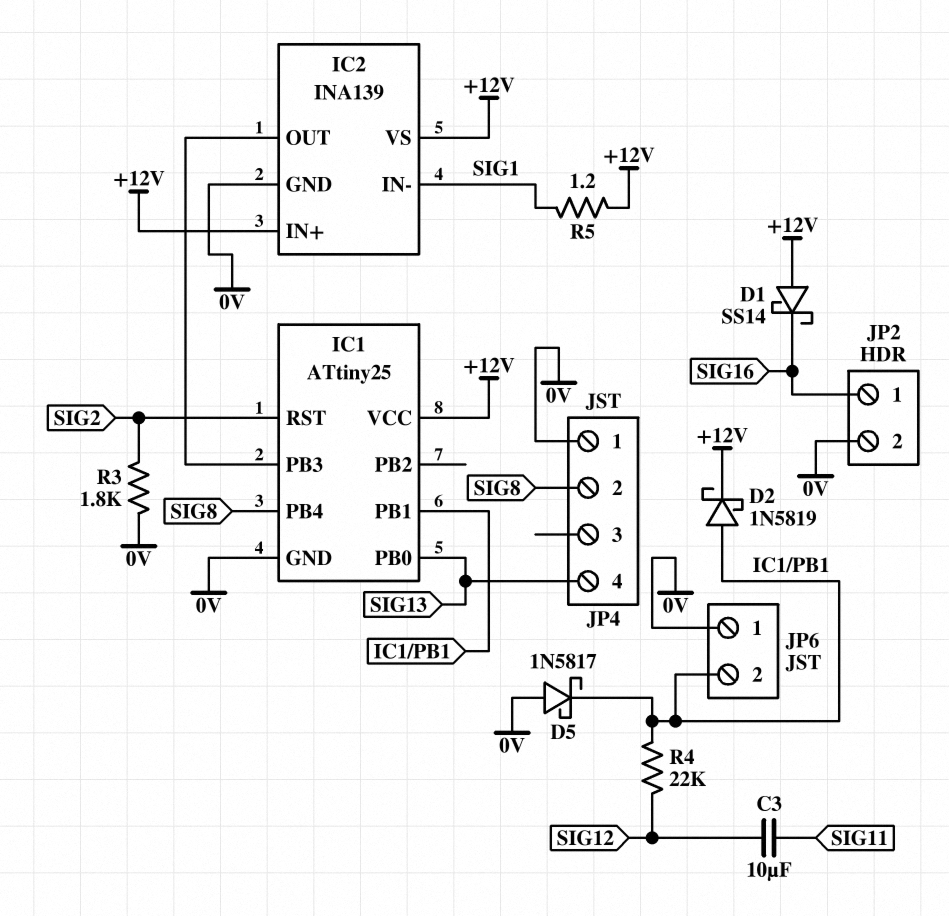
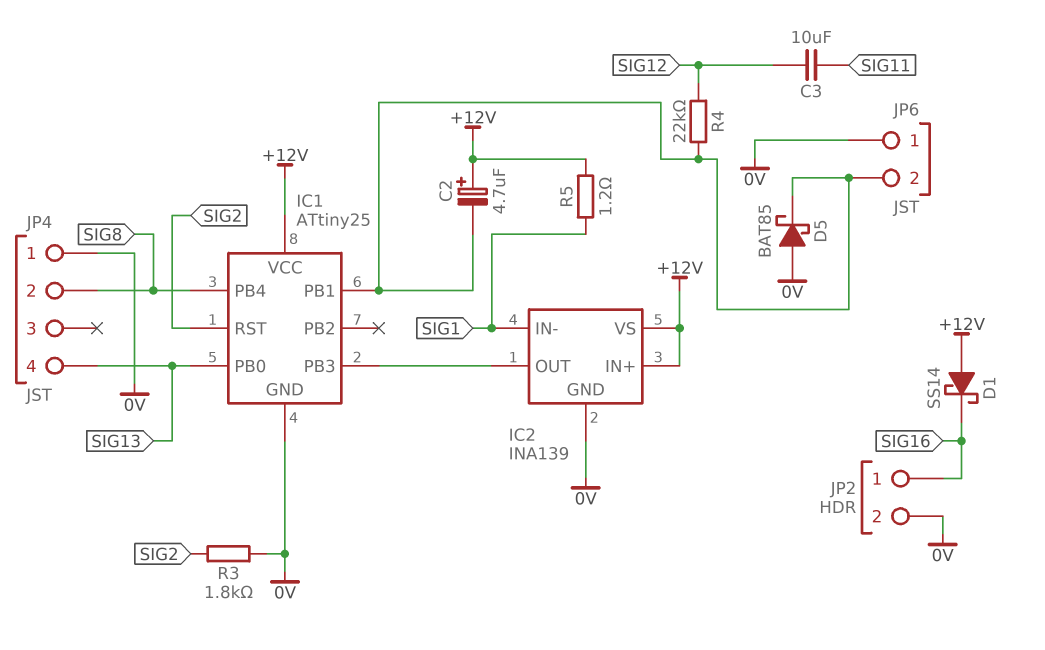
C2: none -> 4.7uF (plus +12V, minus IC1/PB1)
D2: schottky 1N5819 (A IC1/PB1, K +12V) -> none
D5: schottky 1N5817 (A 0V, K IC1/PB1) -> schottky BAT85 (A 0V, K IC1/PB1)

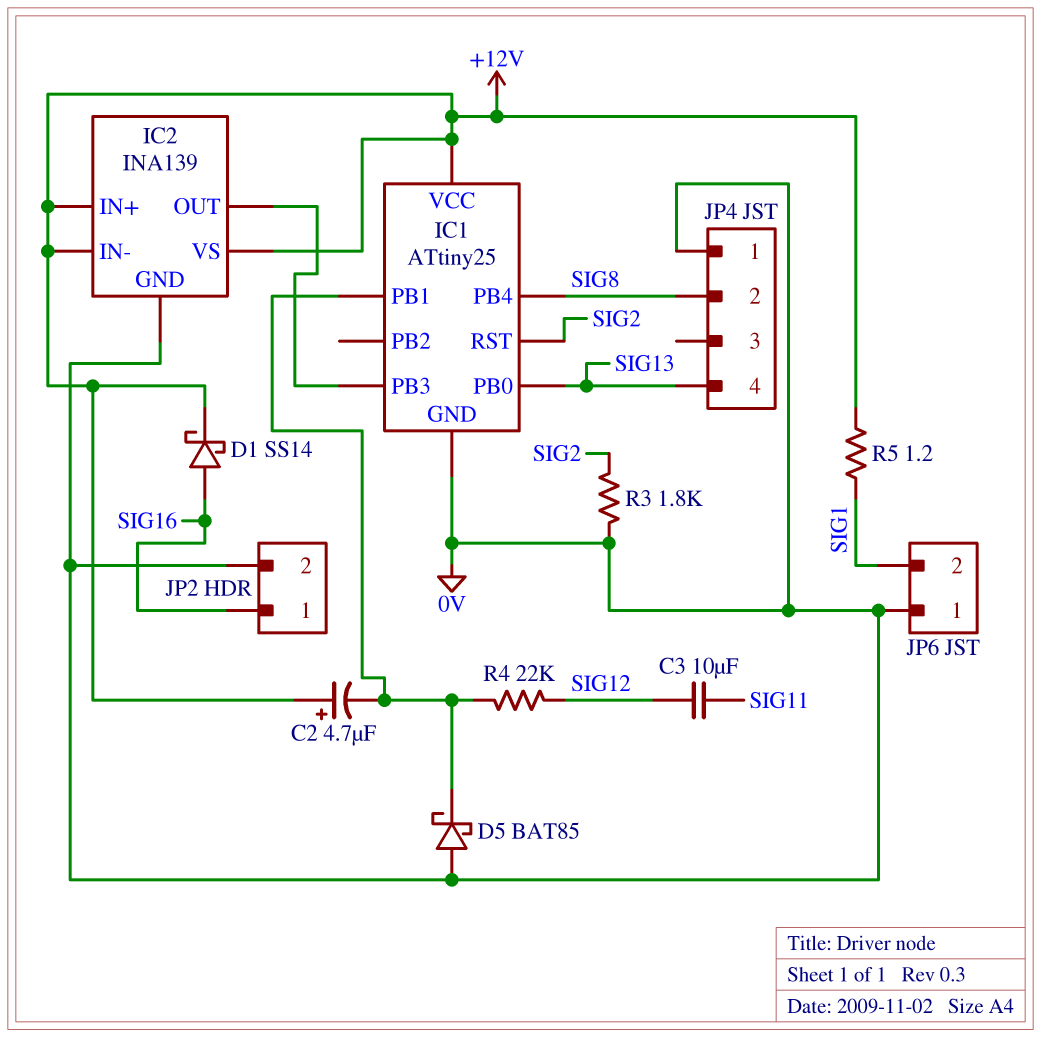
D1: schottky SS14 (A +12V, K SIG16) -> schottky SS14 (A SIG16, K +12V)
IC2 pin IN-: SIG1 -> +12V
JP6 pin 2: IC1/PB1 -> SIG1

